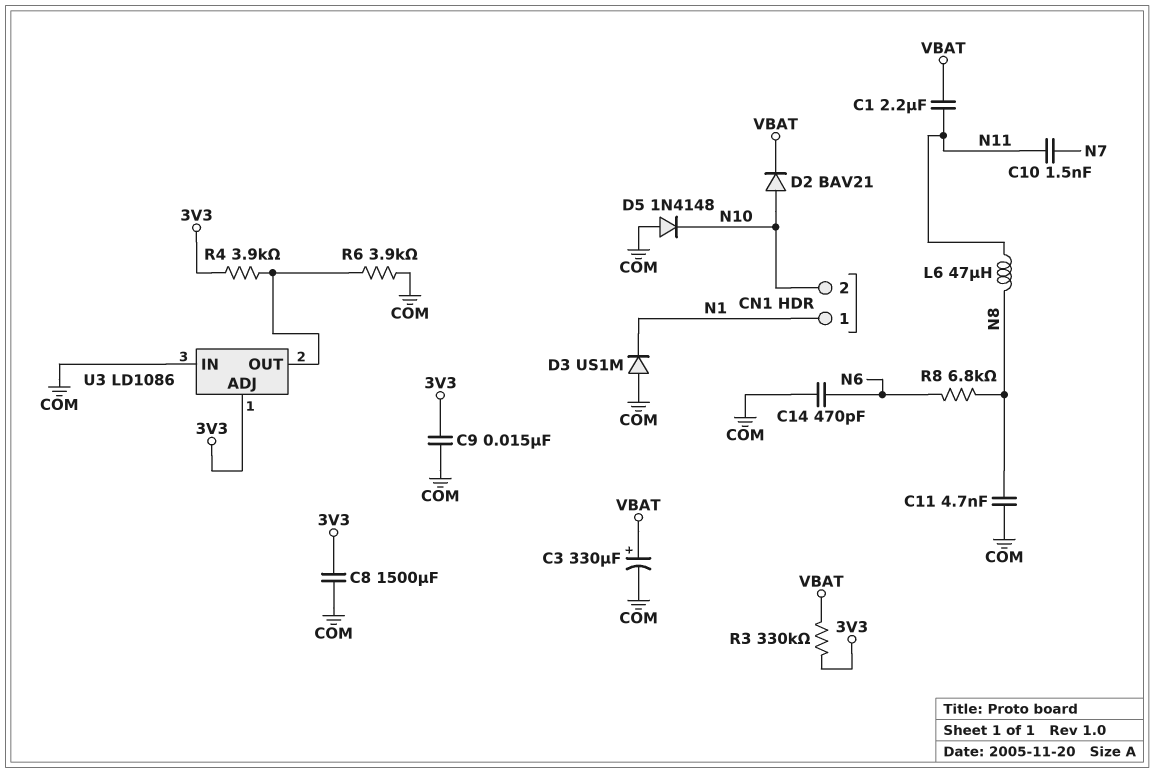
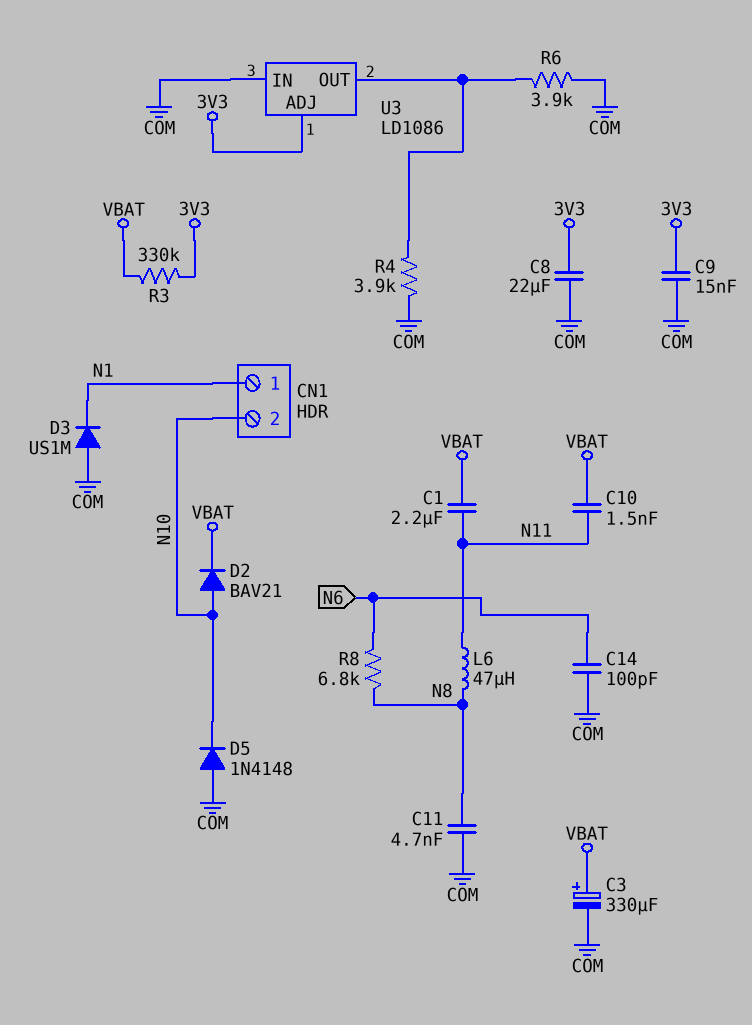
C8: 1500uF (3V3, COM) -> 22uF (3V3, COM)
C10: 1.5nF (N7, N11) -> 1.5nF (N11, VBAT)
C14: 470pF (COM, N6) -> 100pF (COM, N6)
R4: 3.9k (3V3, U3/OUT) -> 3.9k (COM, U3/OUT)

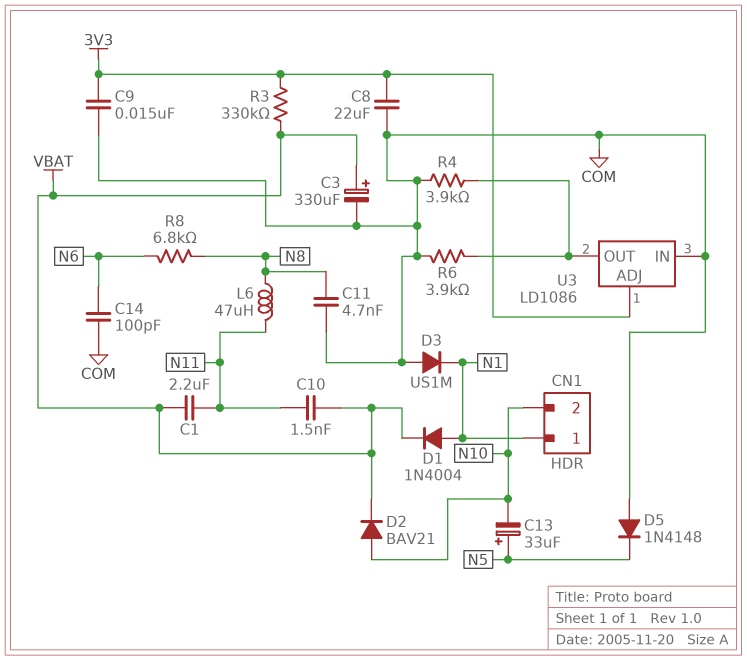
C13: none -> 33uF (plus N5, minus N10)
D1: none -> diode 1N4004 (A N1, K VBAT)
D5: diode 1N4148 (A COM, K N10) -> diode 1N4148 (A COM, K N5)

